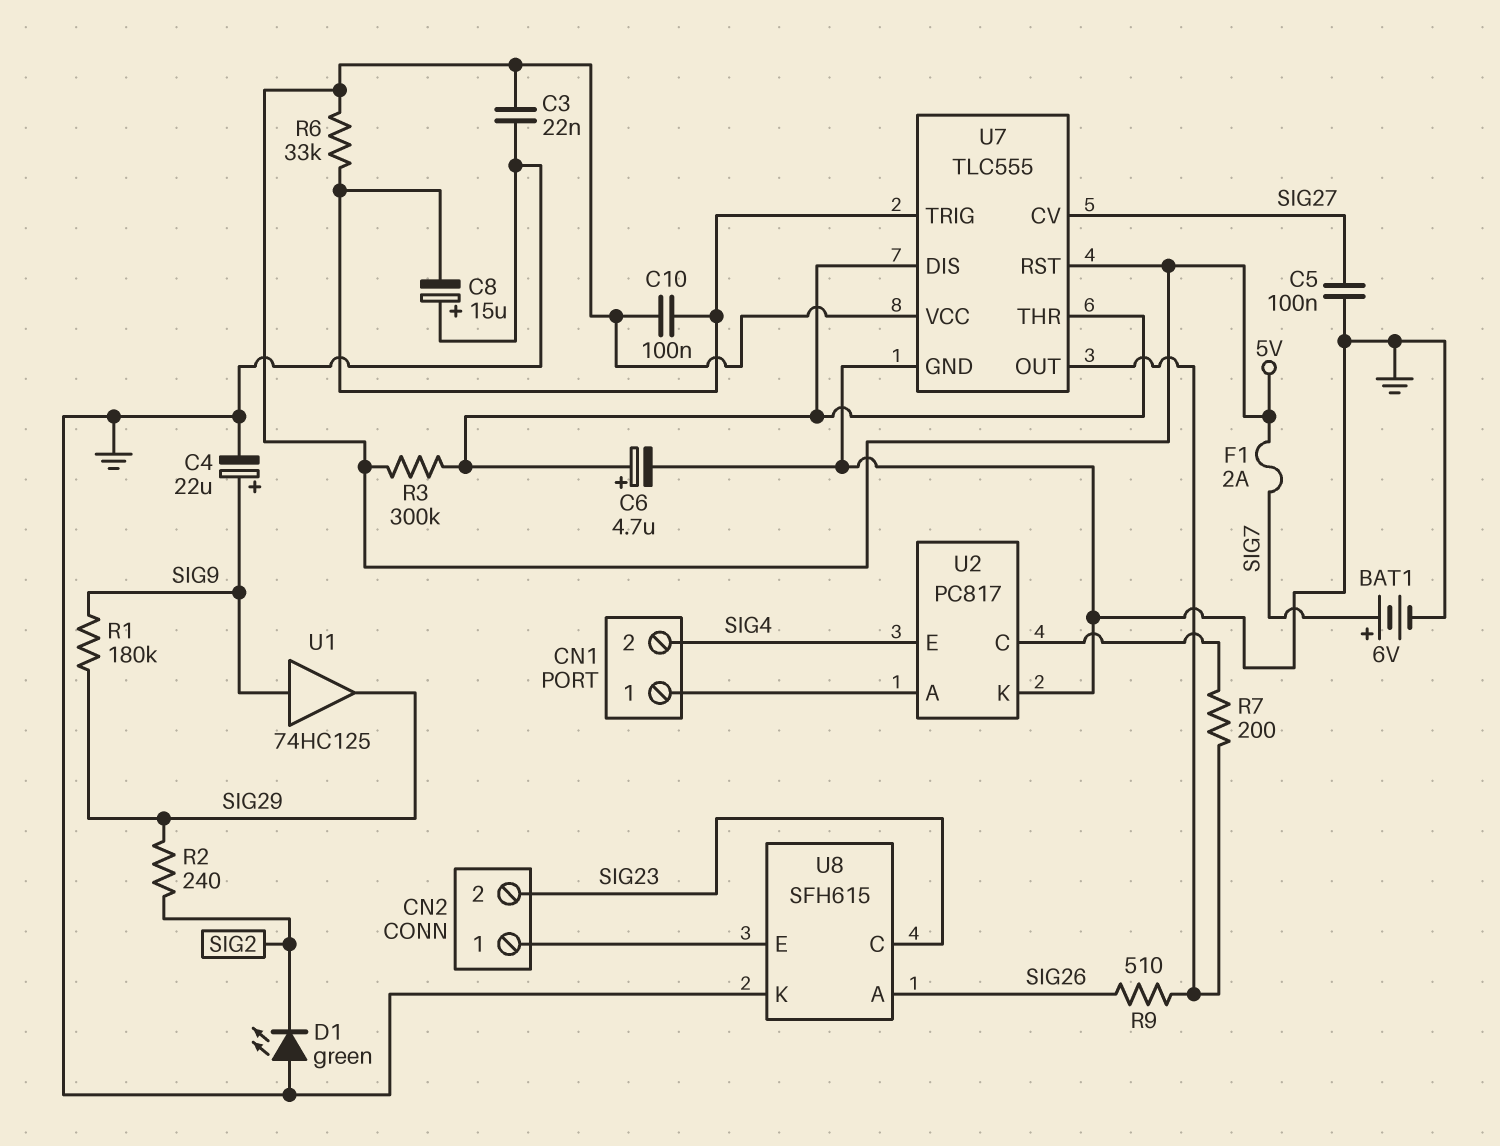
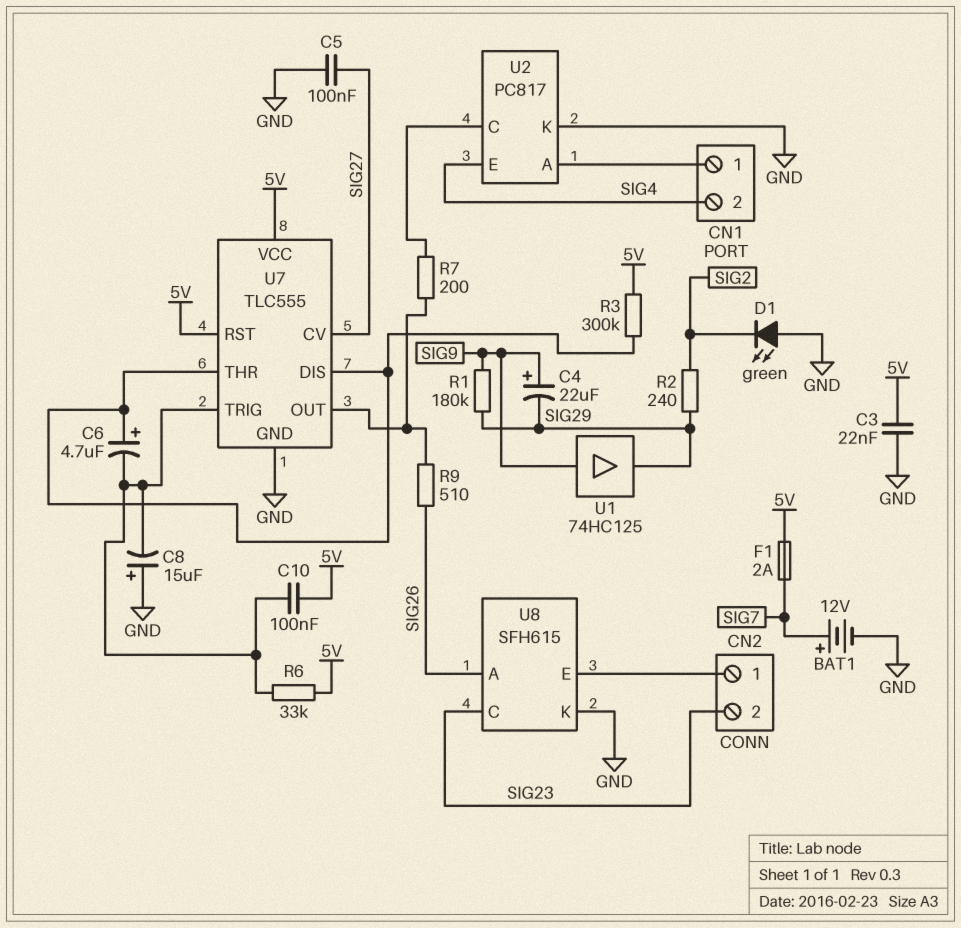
BAT1: 6V (plus SIG7, minus GND) -> 12V (plus SIG7, minus GND)
C4: 22uF (plus SIG9, minus GND) -> 22uF (plus SIG9, minus SIG29)
C6: 4.7uF (plus U7/DIS, minus GND) -> 4.7uF (plus U7/DIS, minus U7/TRIG)

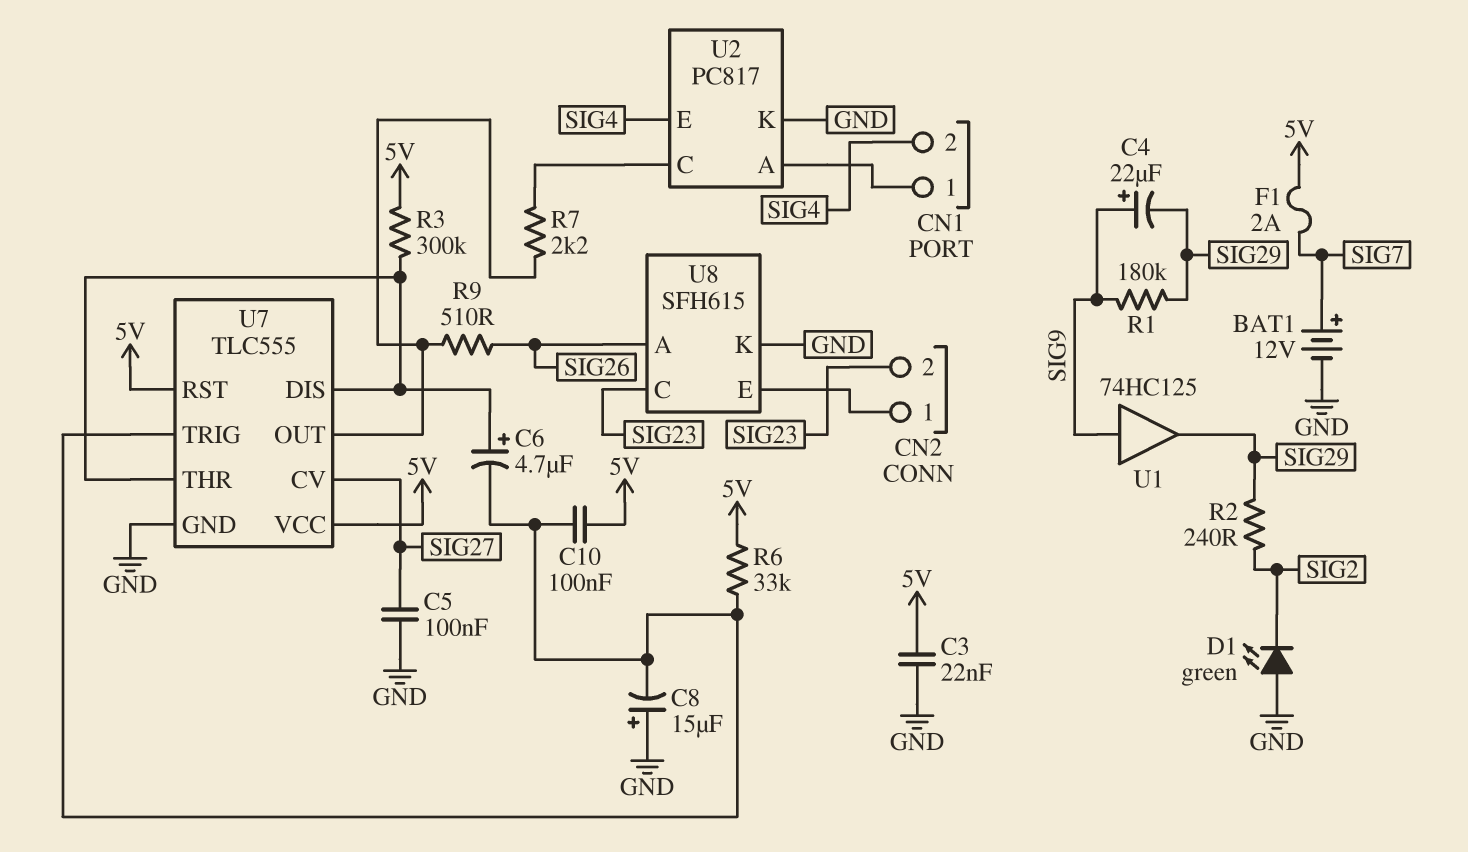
R7: 200 (U2/C, U7/OUT) -> 2.2k (U2/C, U7/OUT)

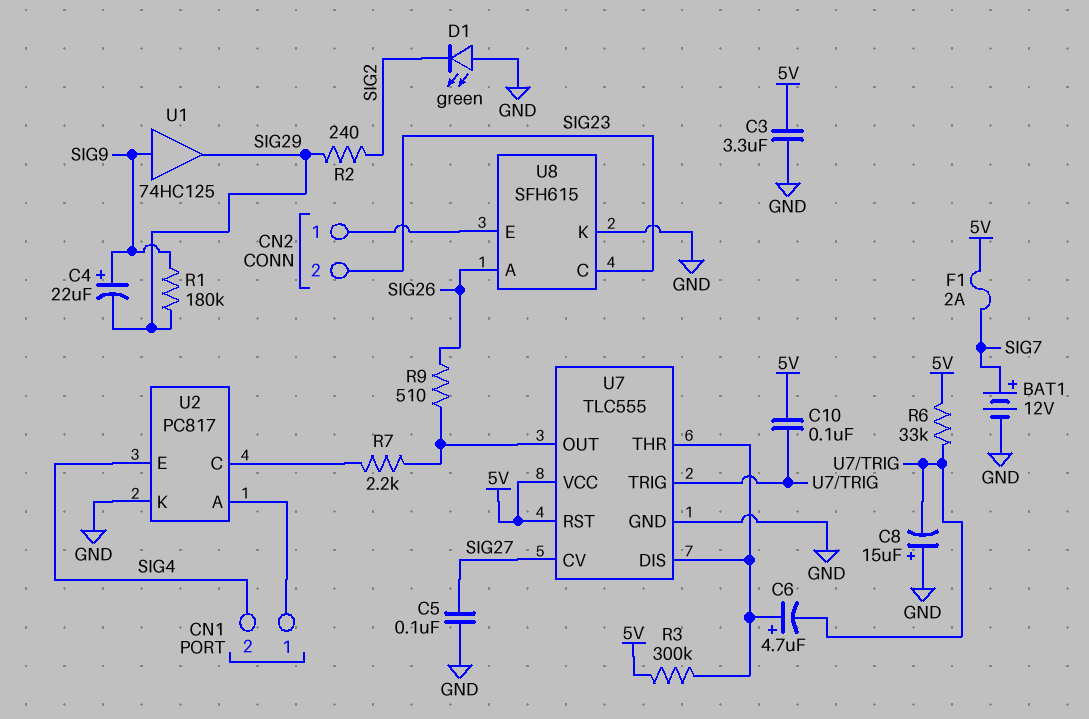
C3: 22nF (5V, GND) -> 3.3uF (5V, GND)

